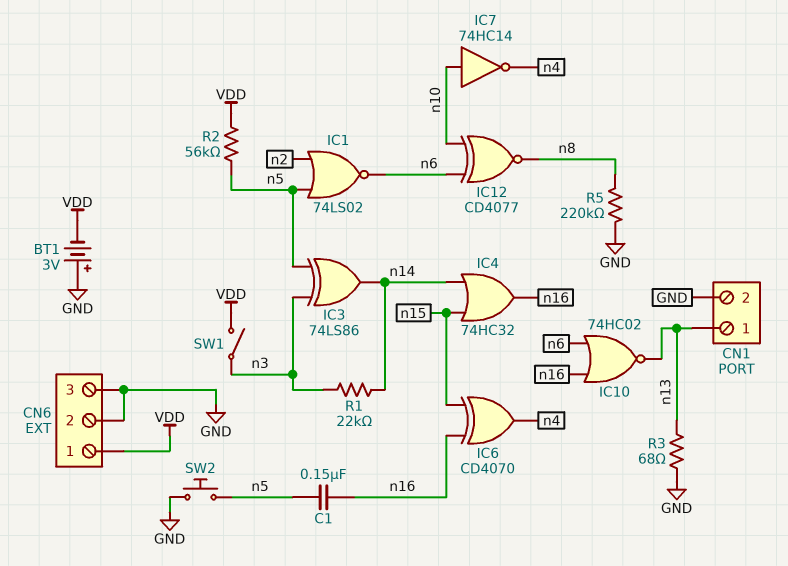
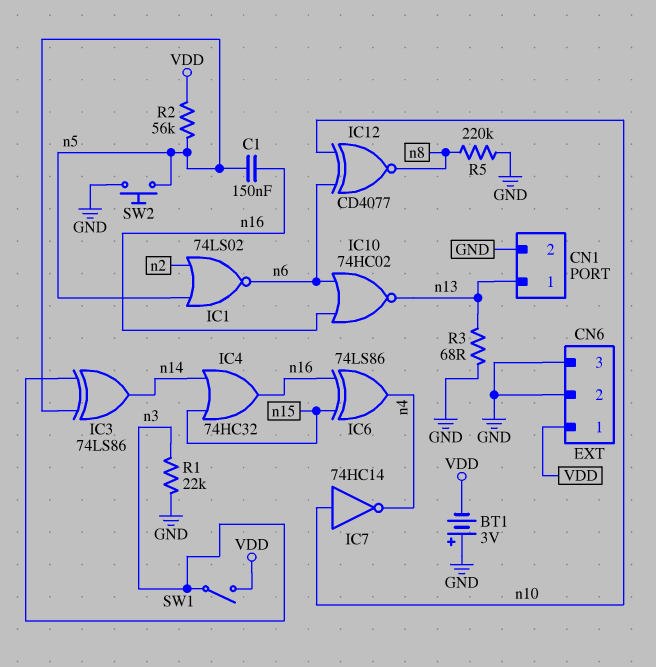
IC6: XOR CD4070 (in n15, in n16, out n4) -> XOR 74LS86 (in n15, in n16, out n4)
R1: 22k (n3, n14) -> 22k (GND, n3)

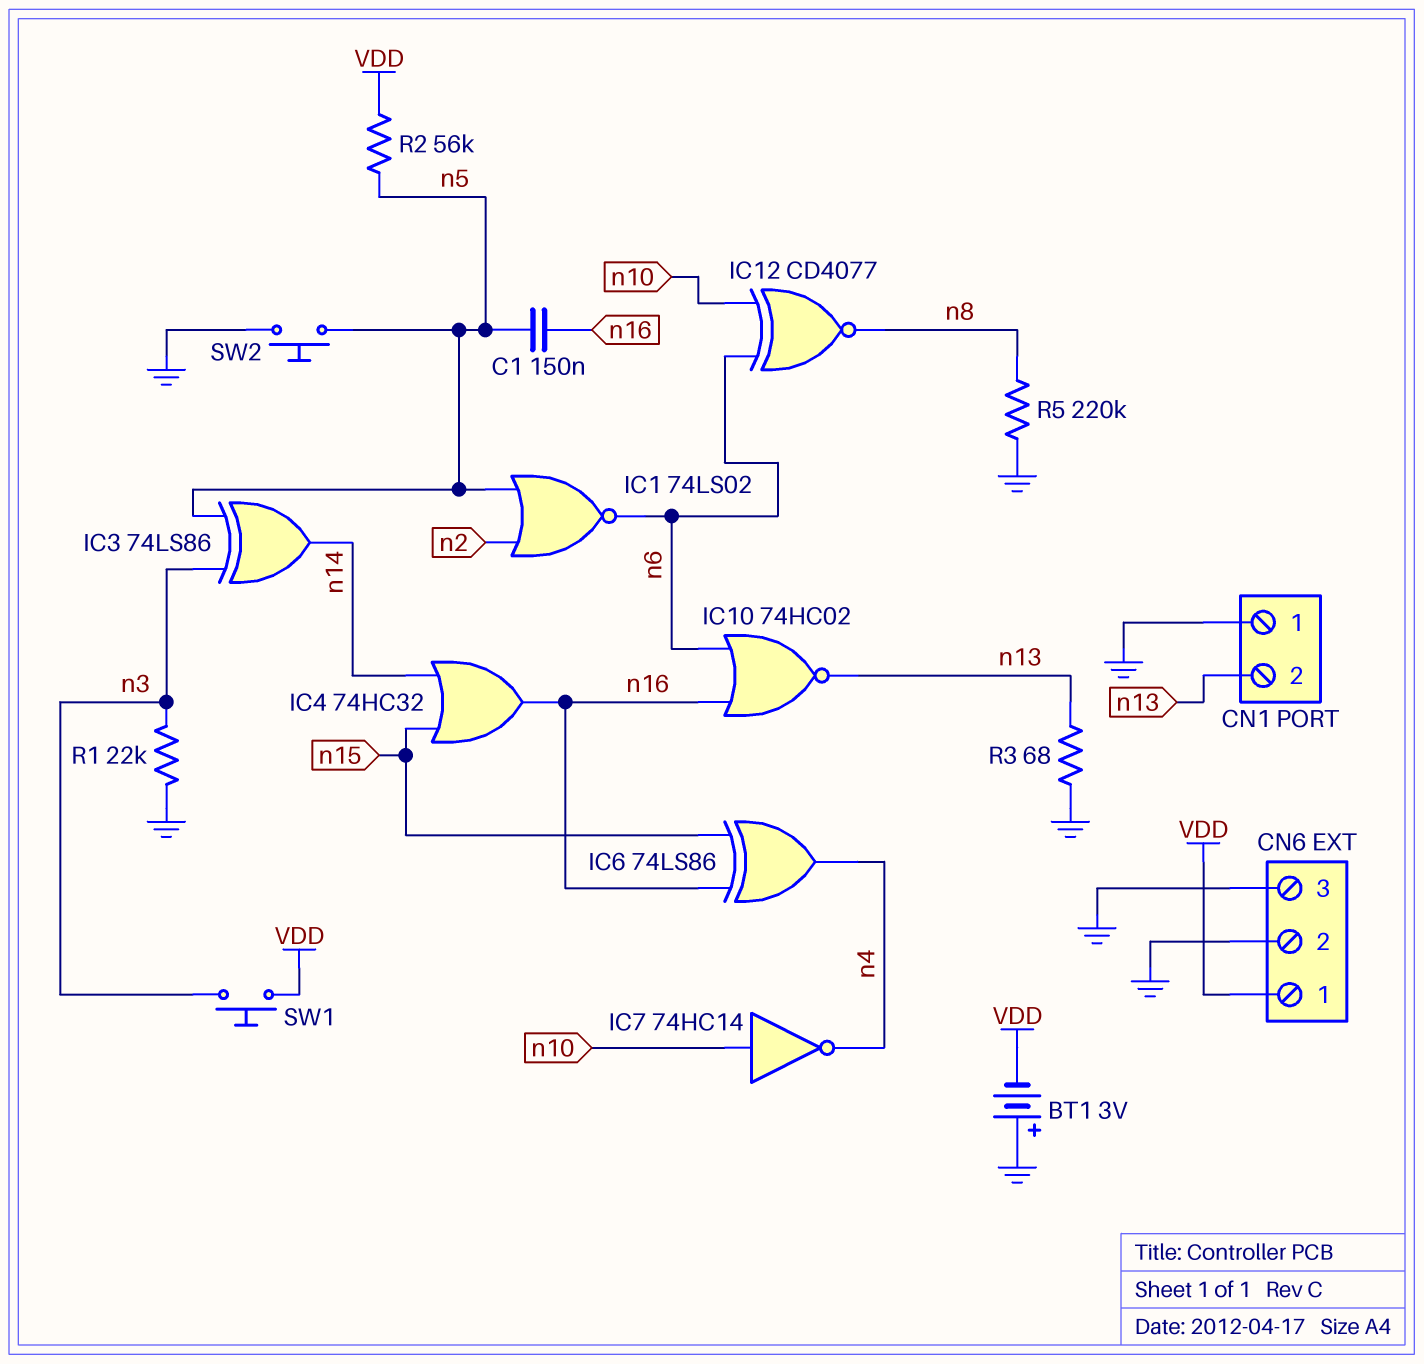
CN1 pin 1: n13 -> GND
CN1 pin 2: GND -> n13
SW1: switch (VDD, n3) -> button (VDD, n3)

